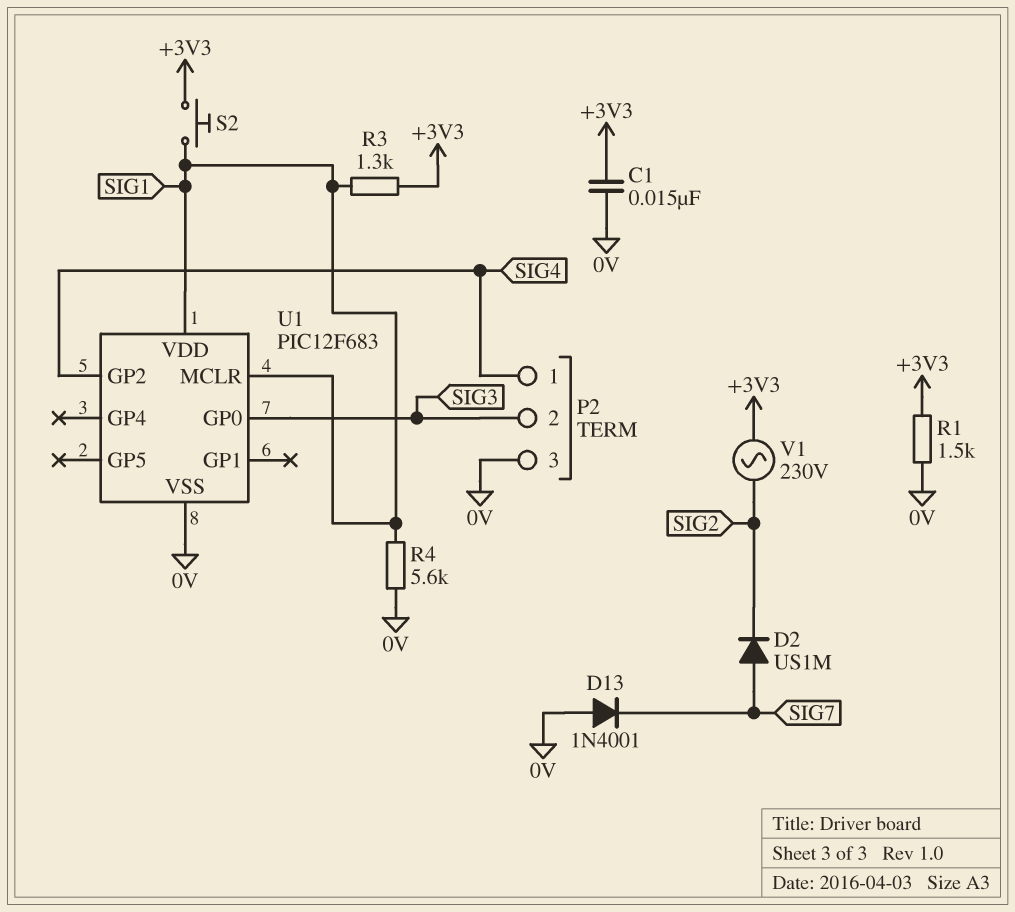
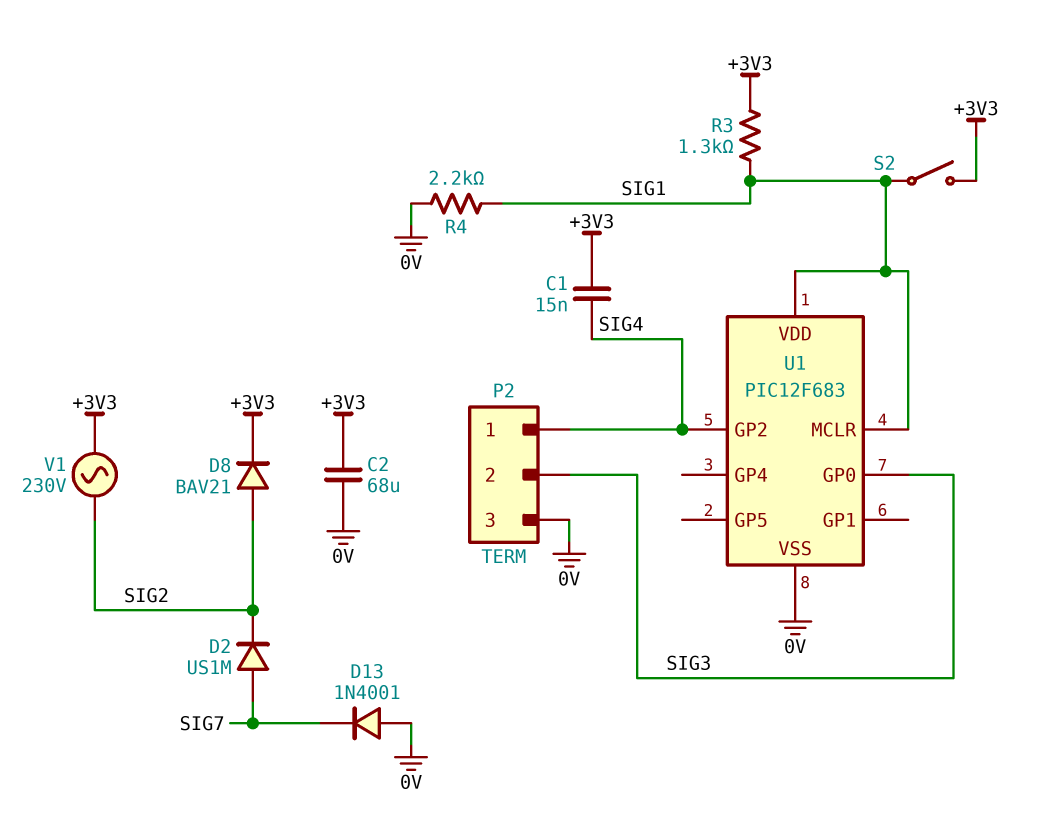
C1: 15nF (+3V3, 0V) -> 15nF (+3V3, SIG4)
C2: none -> 68uF (+3V3, 0V)
D8: none -> diode BAV21 (A SIG2, K +3V3)
R1: 1.5k (+3V3, 0V) -> none
R4: 5.6k (0V, SIG1) -> 2.2k (0V, SIG1)
S2: button (+3V3, SIG1) -> switch (+3V3, SIG1)

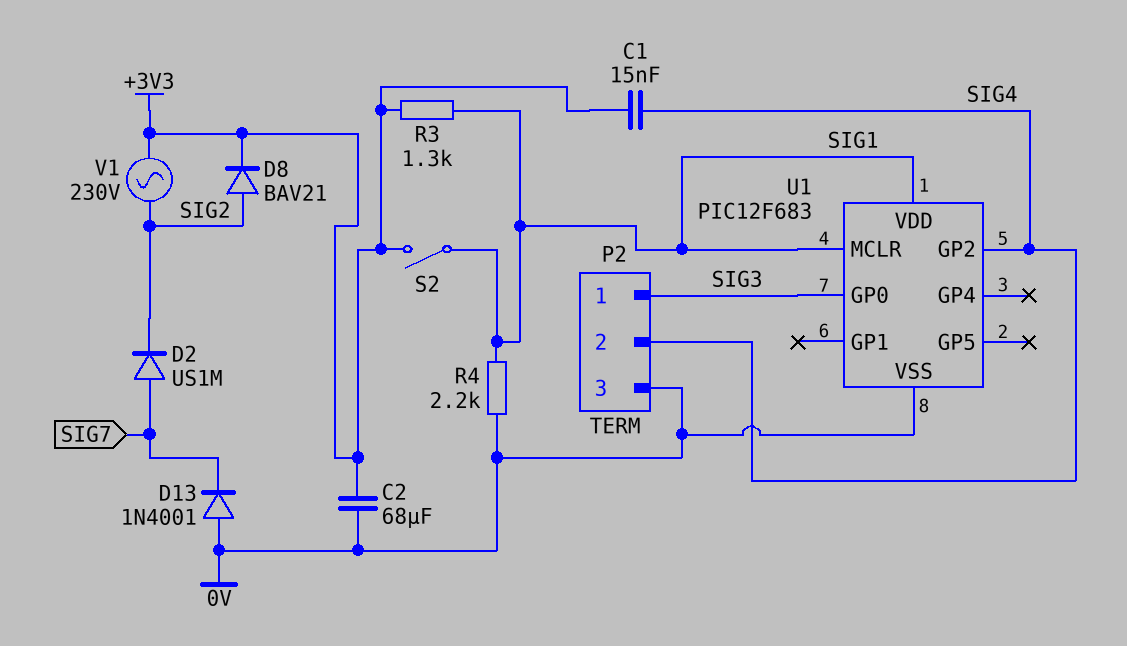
P2 pin 1: SIG4 -> SIG3
P2 pin 2: SIG3 -> SIG4

